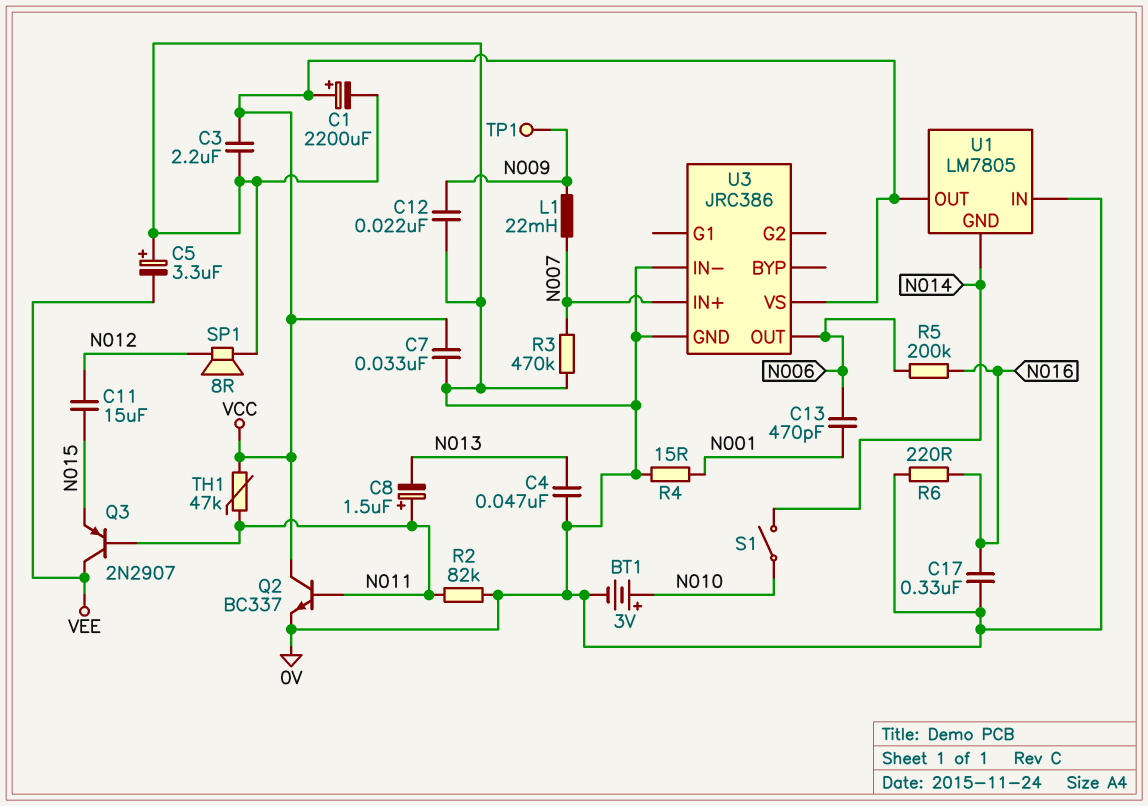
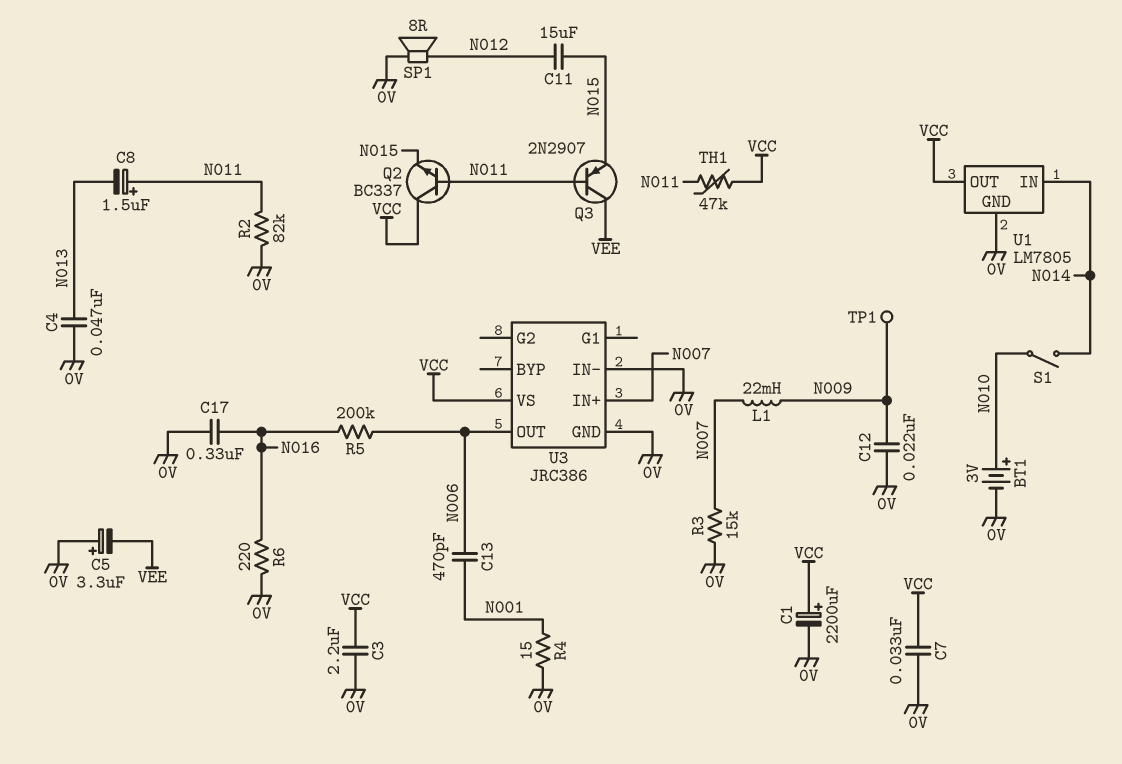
Q2: NPN BC337 (B N011, C VCC, E 0V) -> NPN BC337 (B N011, C VCC, E N015)
R3: 470k (0V, N007) -> 15k (0V, N007)
U1 pin GND: N014 -> 0V
U1 pin IN: 0V -> N014

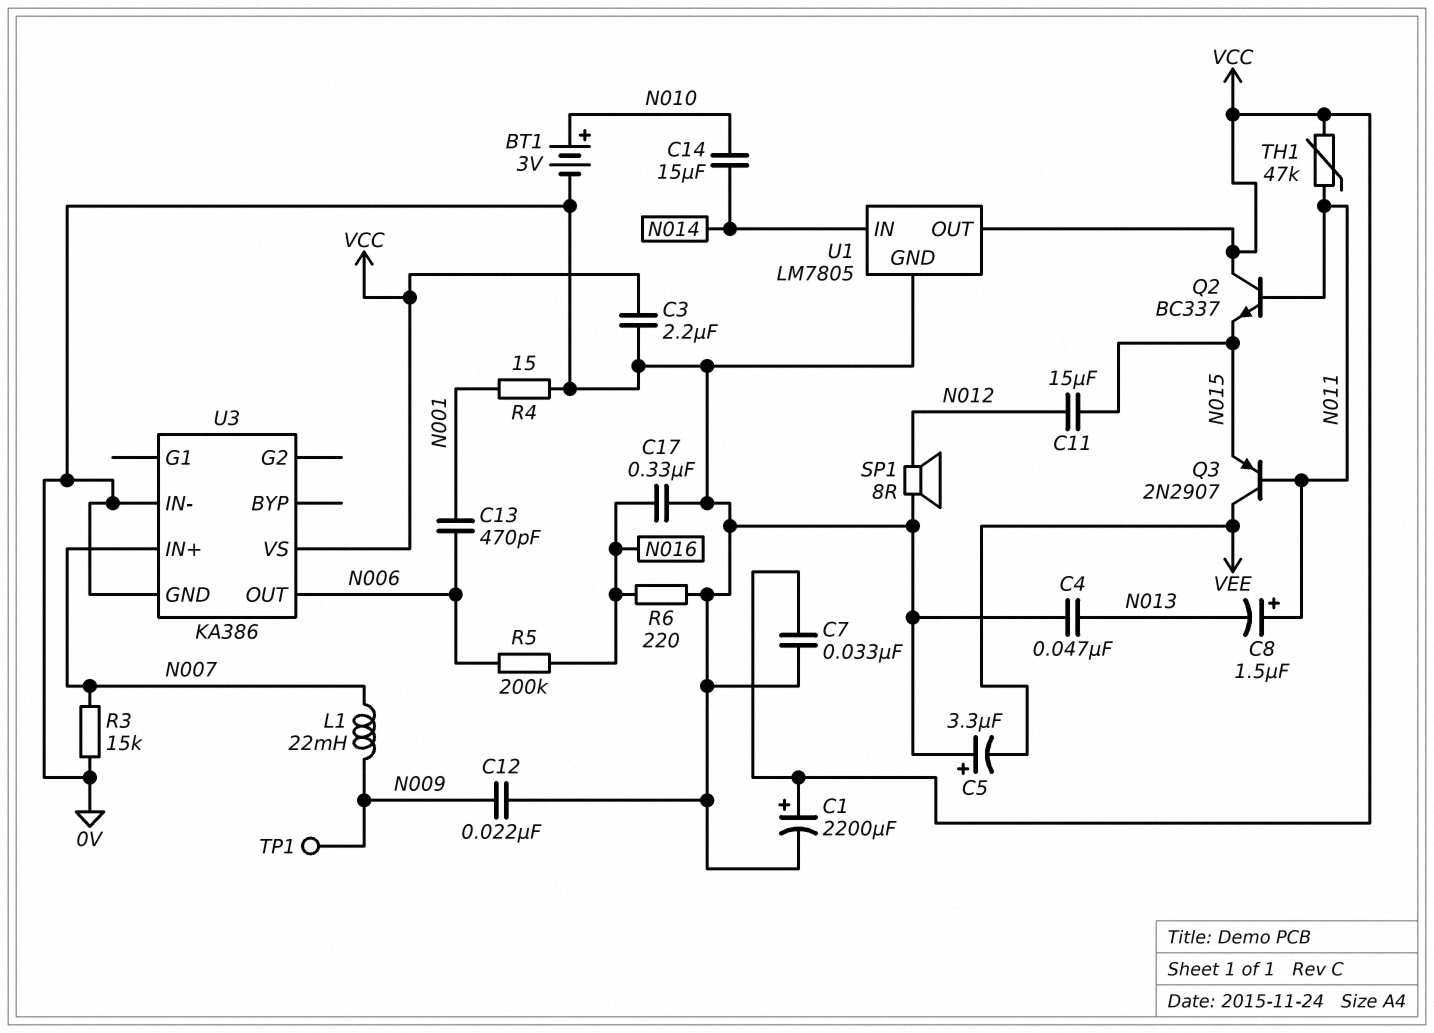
C14: none -> 15uF (N010, N014)
R2: 82k (0V, N011) -> none
S1: switch (N010, N014) -> none
U3: JRC386 -> KA386

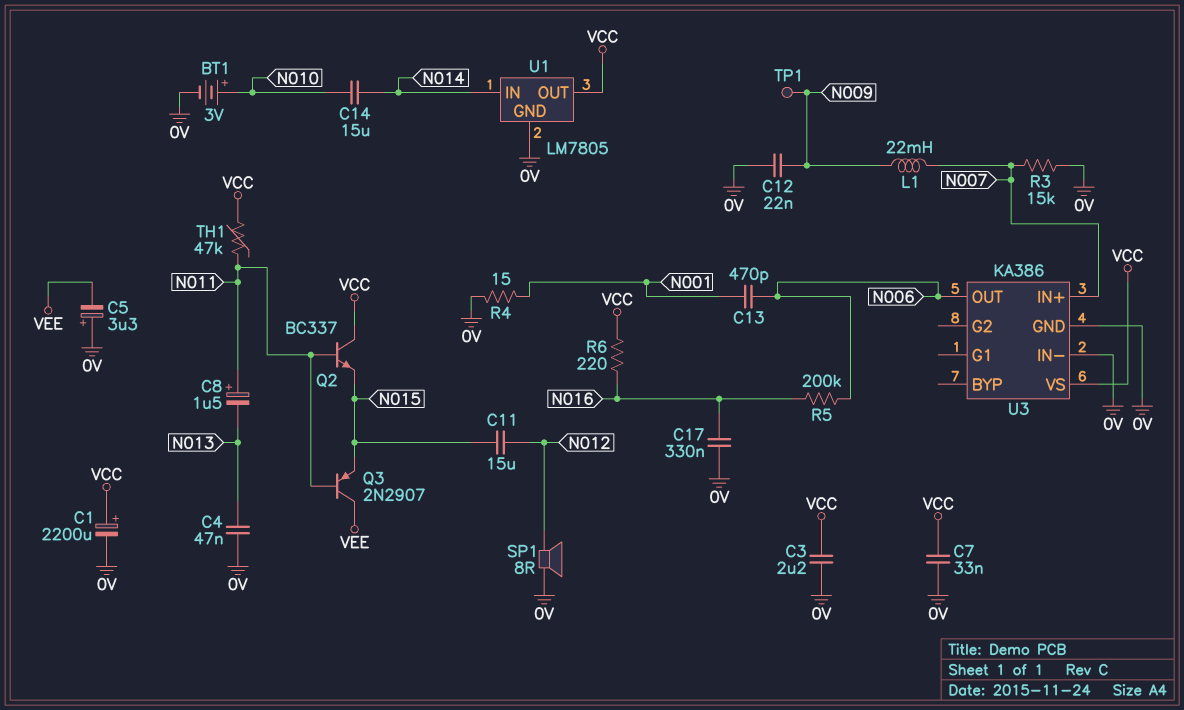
R6: 220 (0V, N016) -> 220 (N016, VCC)

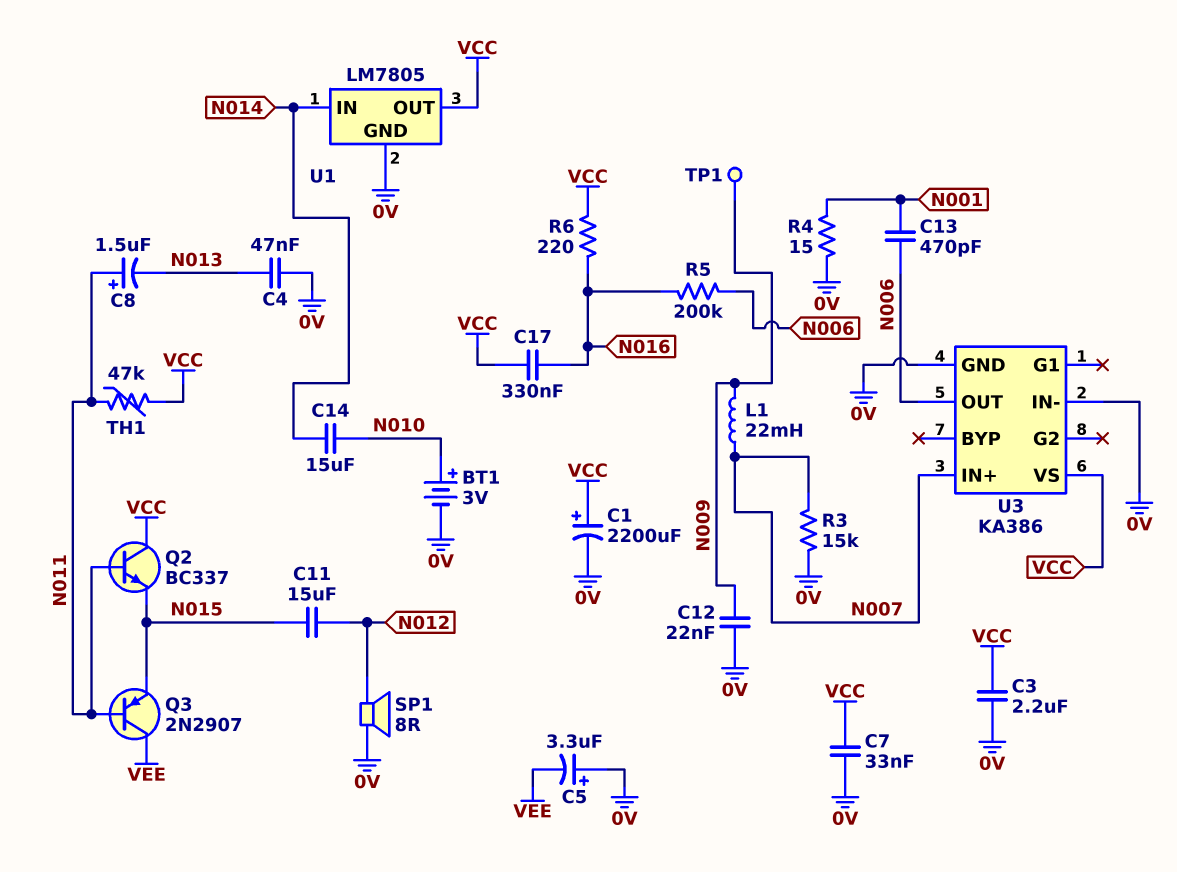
C17: 330nF (0V, N016) -> 330nF (N016, VCC)

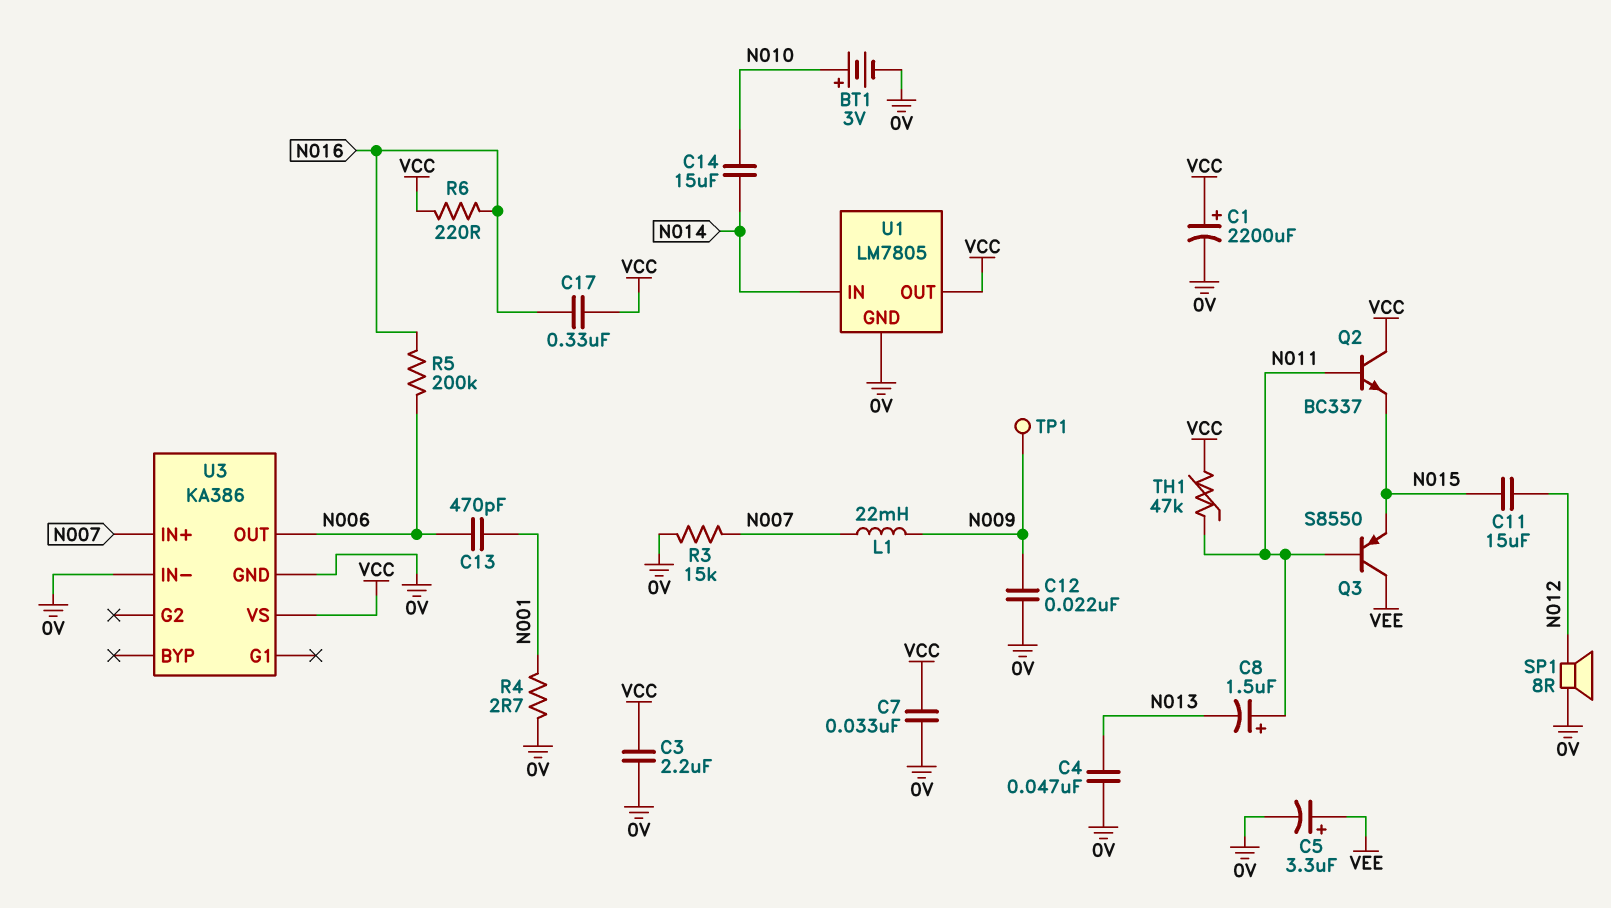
C5: 3.3uF (plus 0V, minus VEE) -> 3.3uF (plus VEE, minus 0V)
Q3: PNP 2N2907 (B N011, C VEE, E N015) -> PNP S8550 (B N011, C VEE, E N015)
R4: 15 (0V, N001) -> 2.7 (0V, N001)

